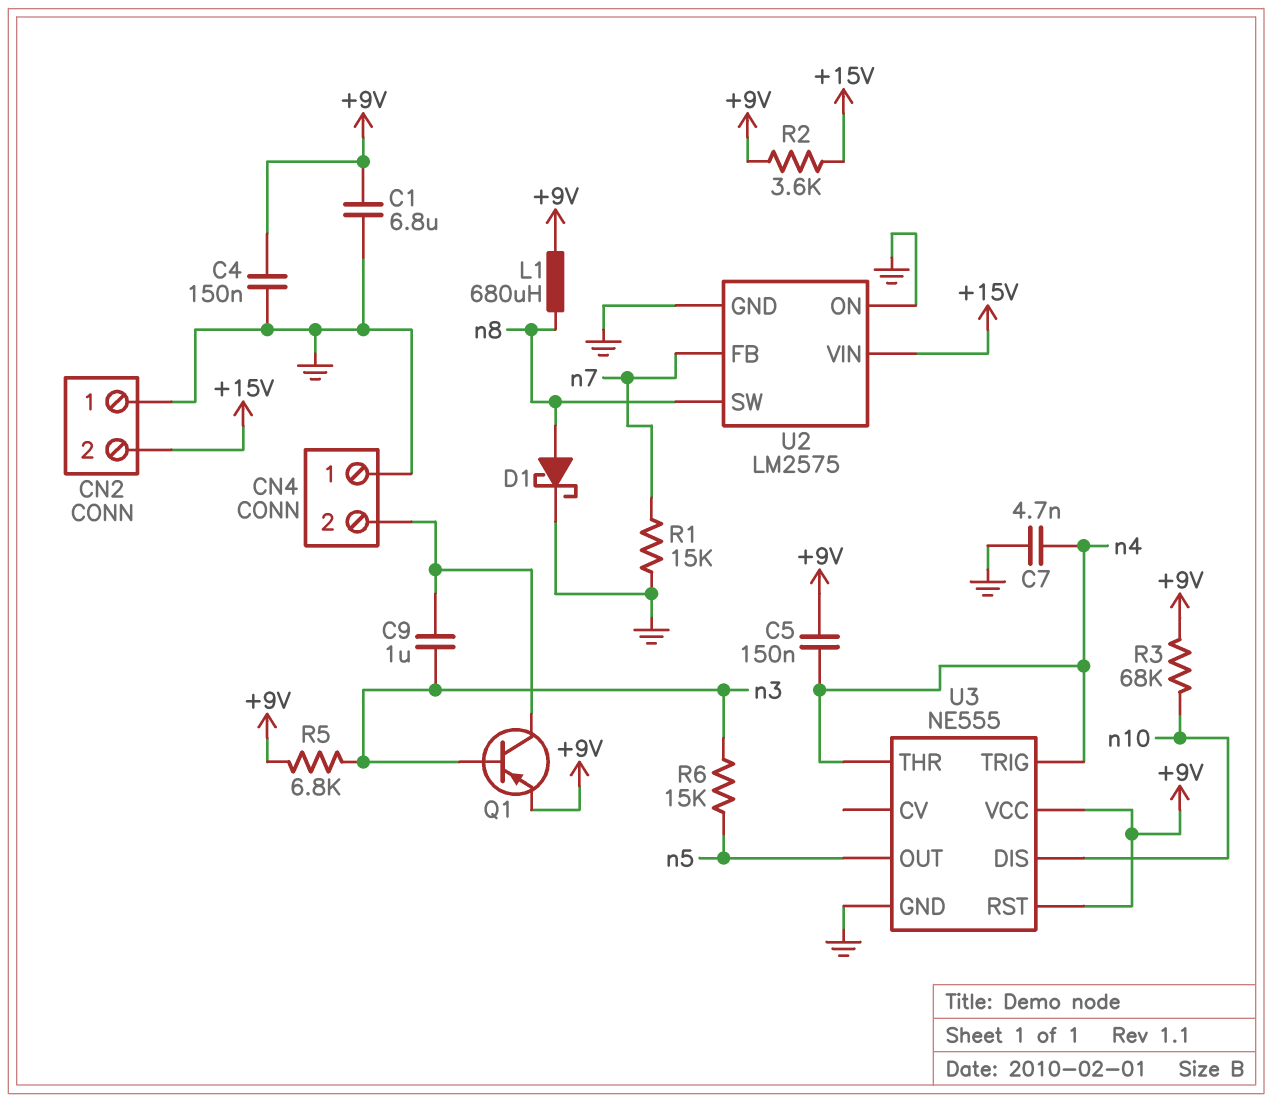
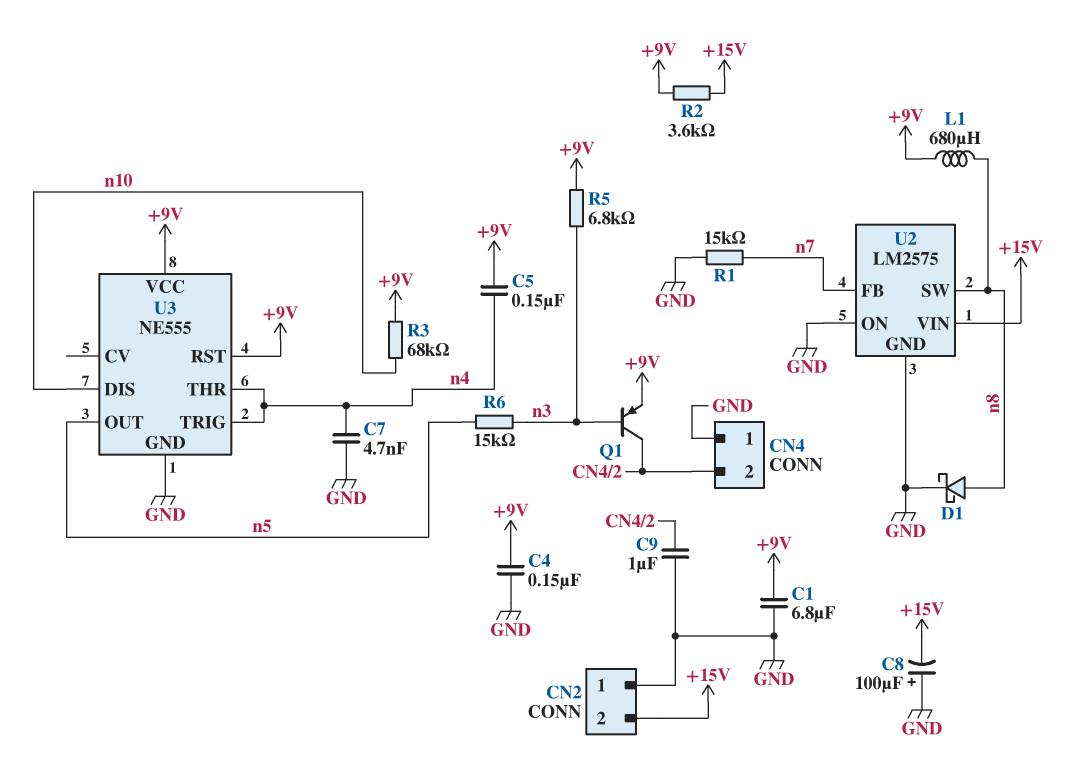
C8: none -> 100uF (plus GND, minus +15V)
C9: 1uF (CN4/2, n3) -> 1uF (CN4/2, GND)

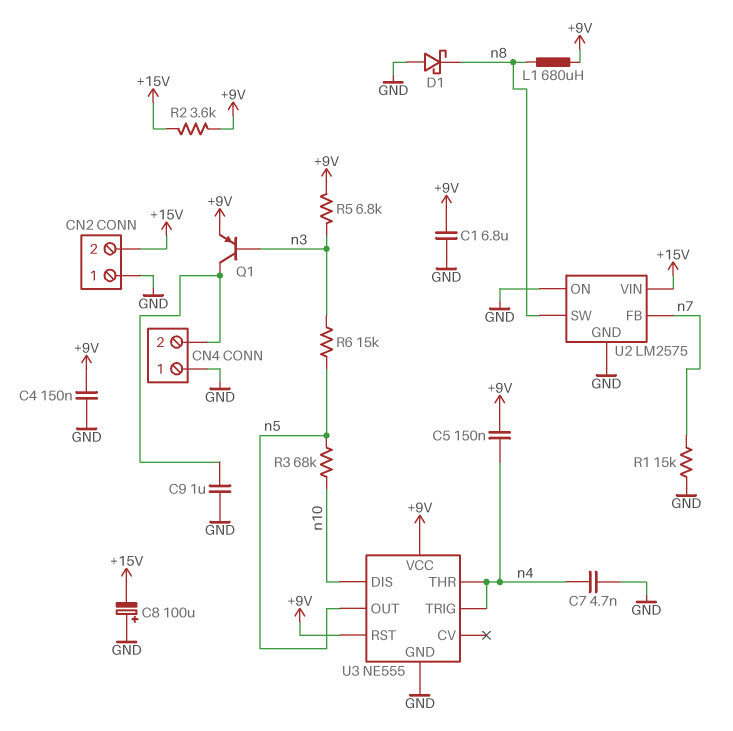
D1: schottky (A n8, K GND) -> schottky (A GND, K n8)
R3: 68k (+9V, n10) -> 68k (n5, n10)

